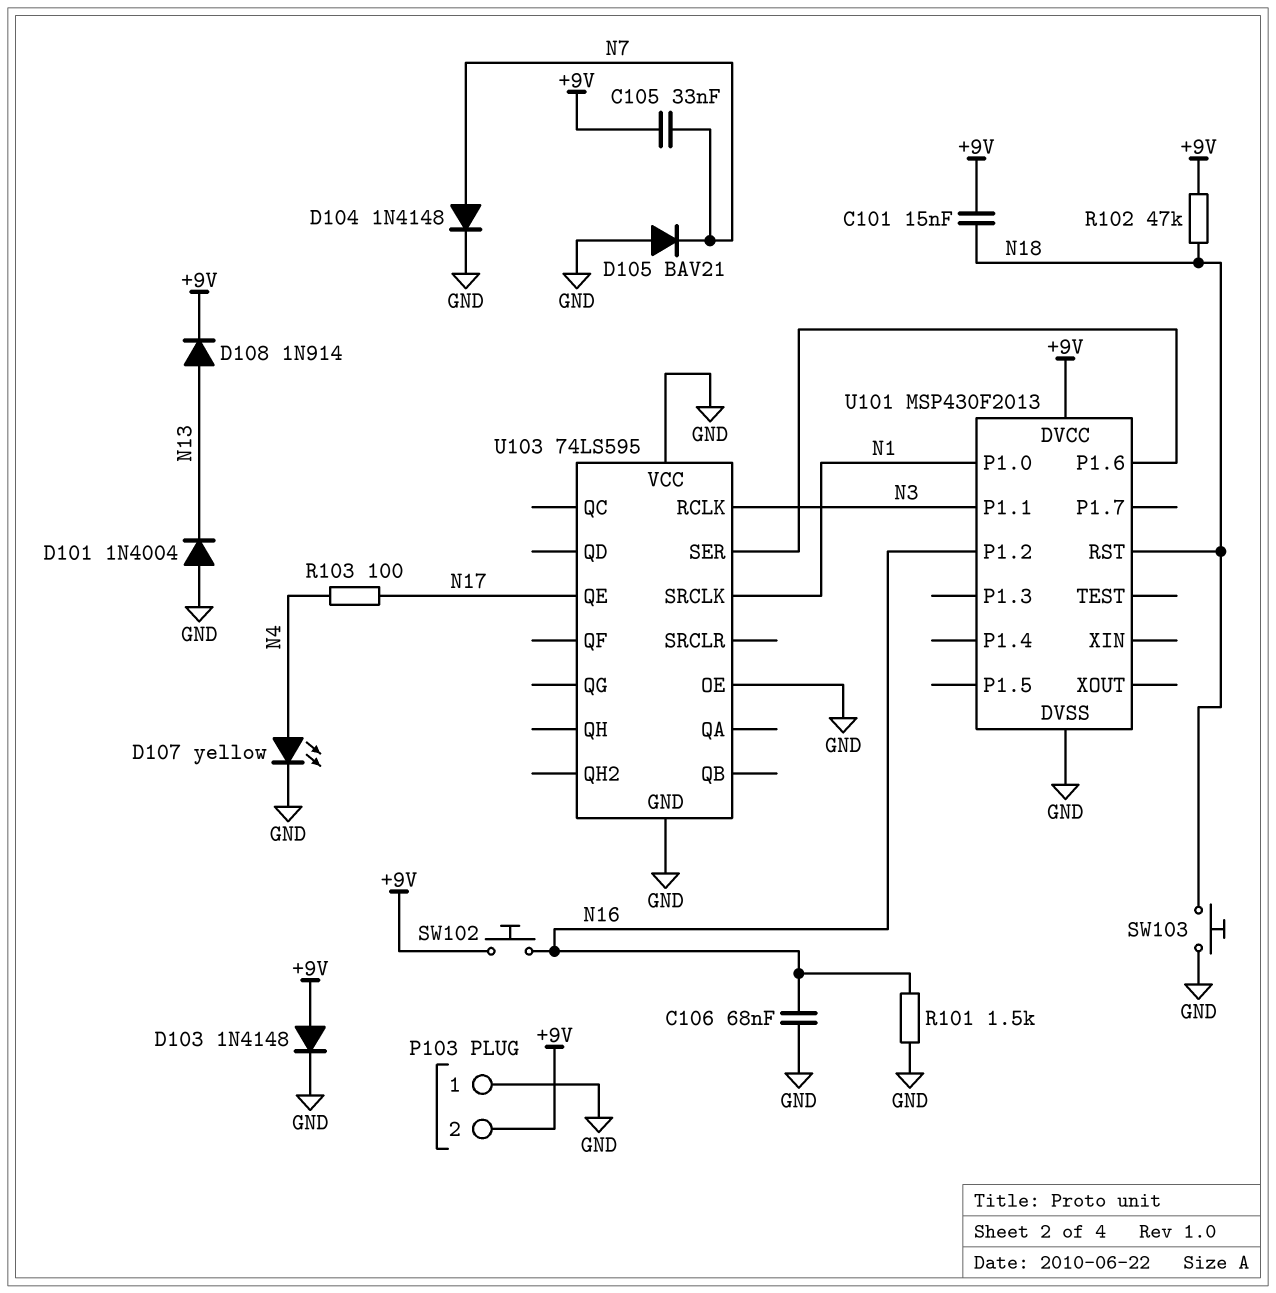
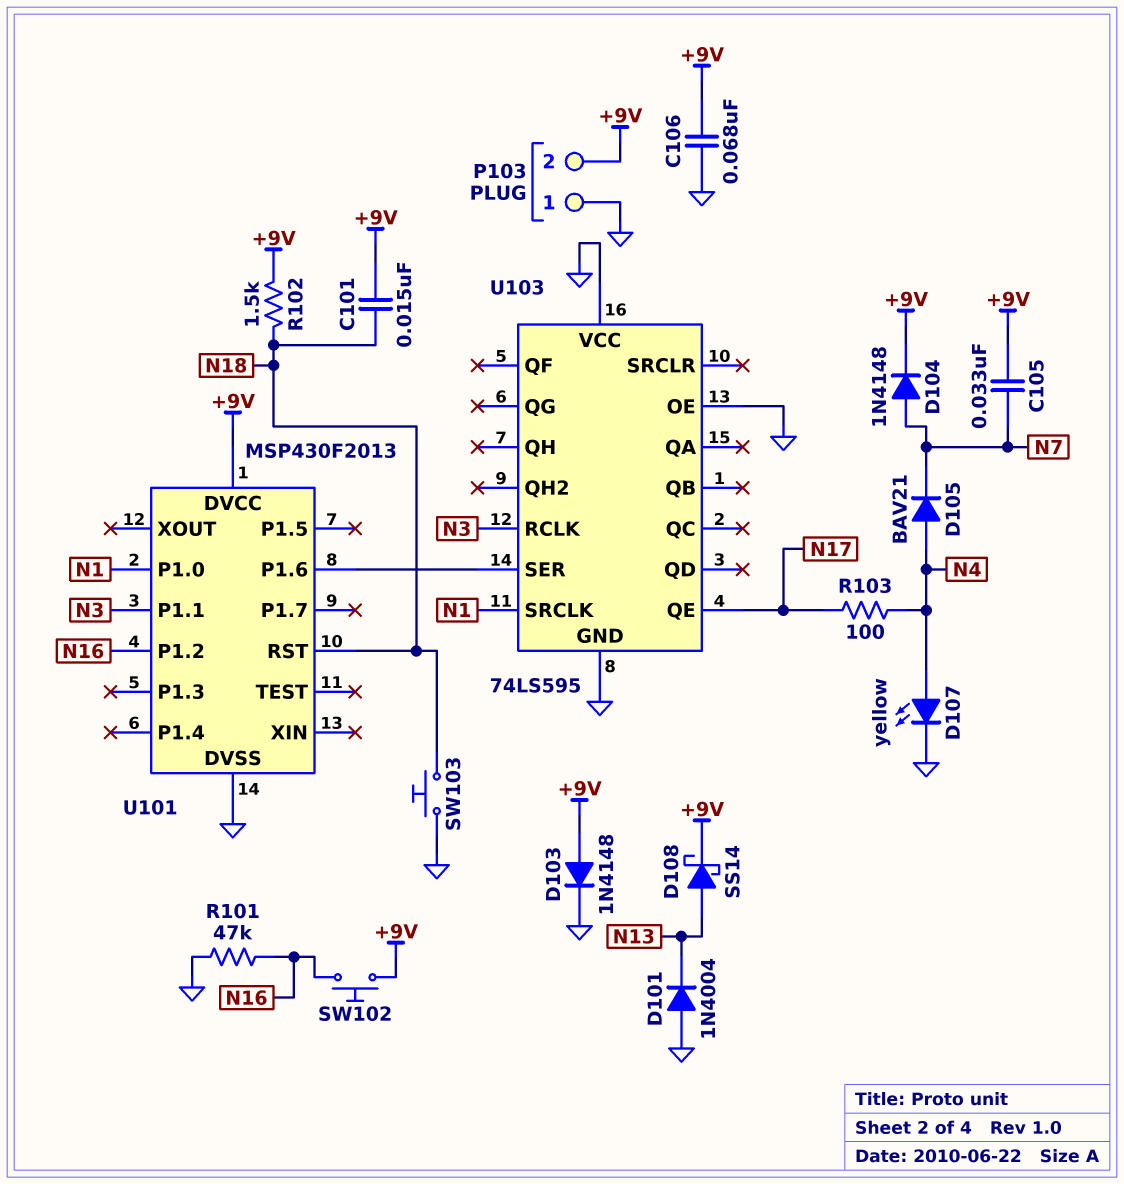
C106: 68nF (GND, N16) -> 68nF (+9V, GND)
D104: diode 1N4148 (A N7, K GND) -> diode 1N4148 (A N7, K +9V)
D105: diode BAV21 (A GND, K N7) -> diode BAV21 (A N4, K N7)
D108: diode 1N914 (A N13, K +9V) -> schottky SS14 (A N13, K +9V)
R101: 1.5k (GND, N16) -> 47k (GND, N16)
R102: 47k (+9V, N18) -> 1.5k (+9V, N18)

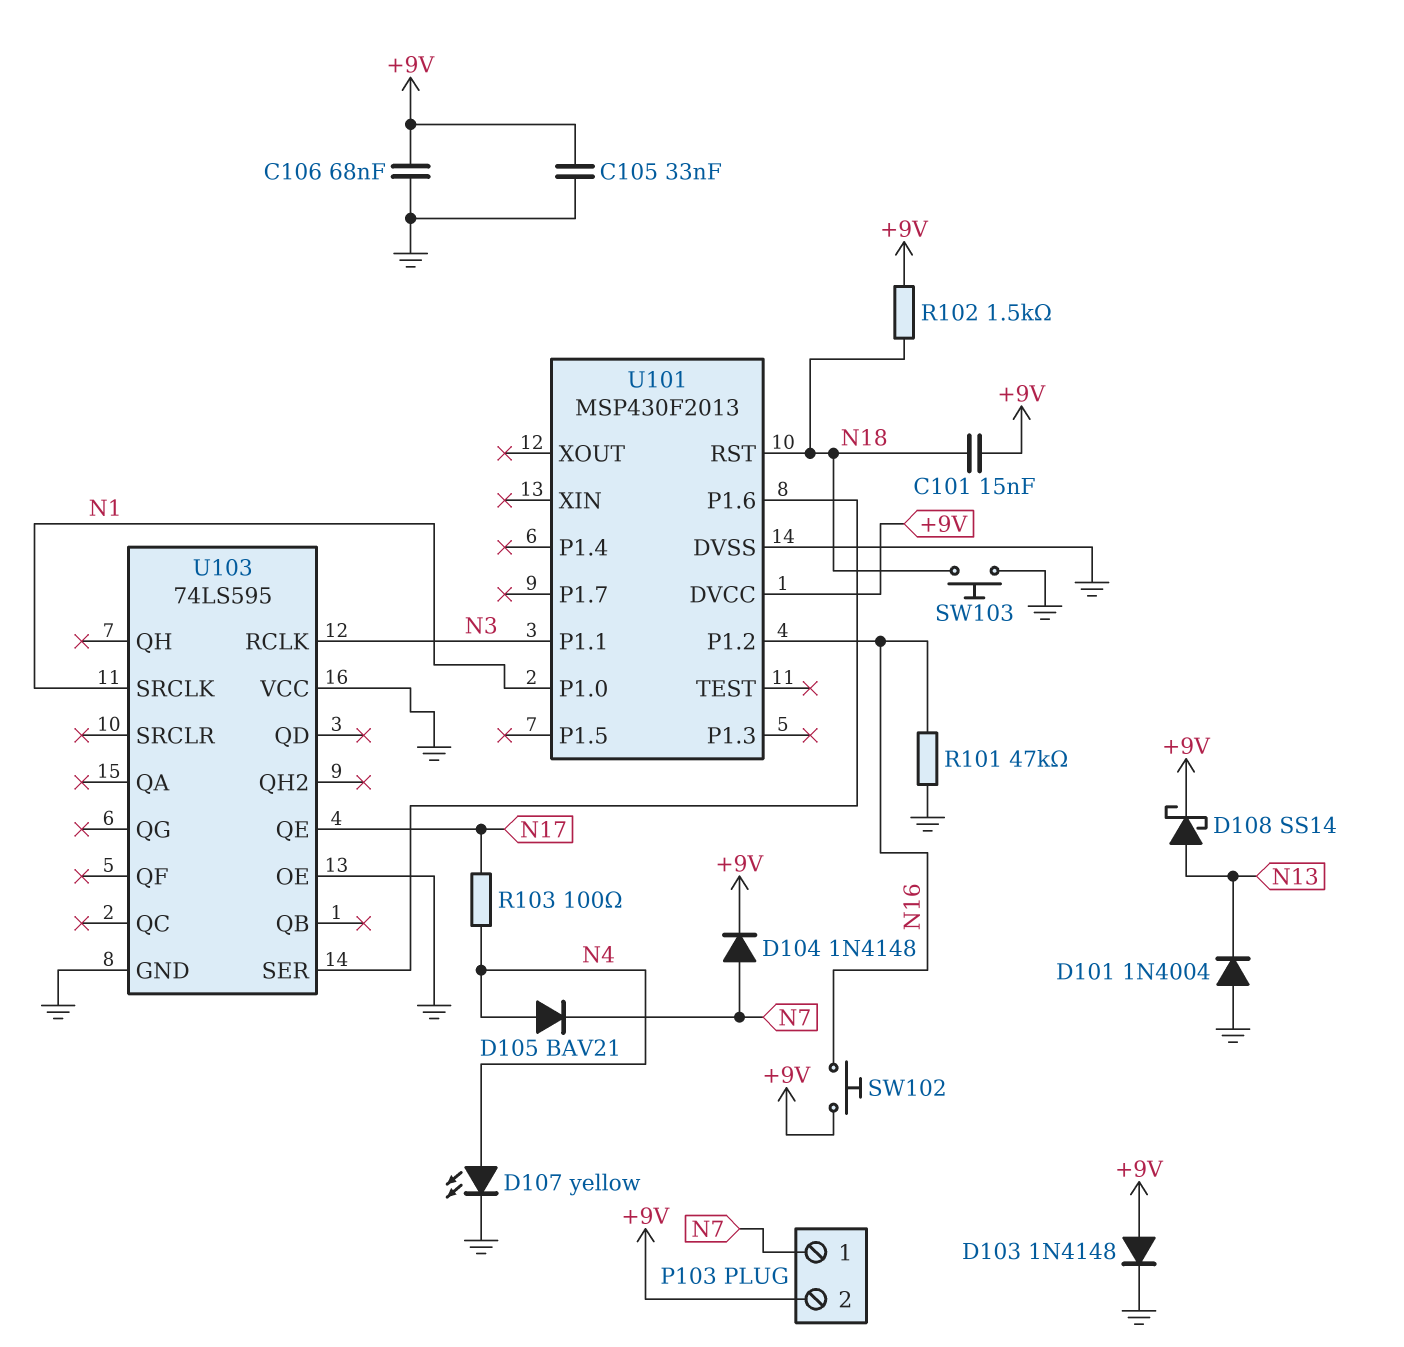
C105: 33nF (+9V, N7) -> 33nF (+9V, GND)
P103 pin 1: GND -> N7

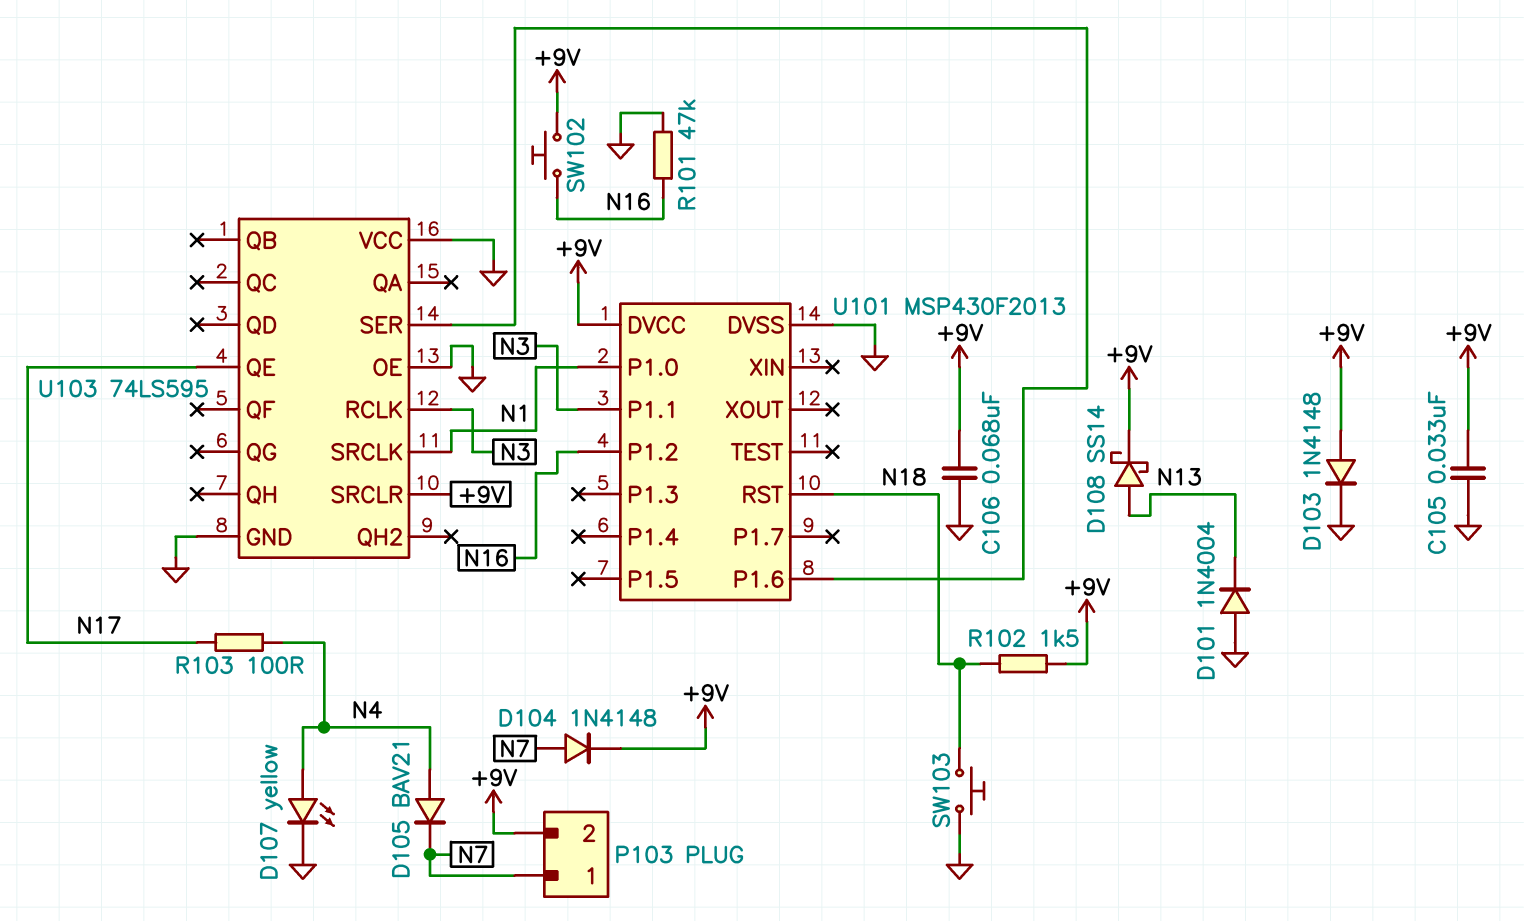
C101: 15nF (+9V, N18) -> none
U103 pin SRCLR: none -> +9V

